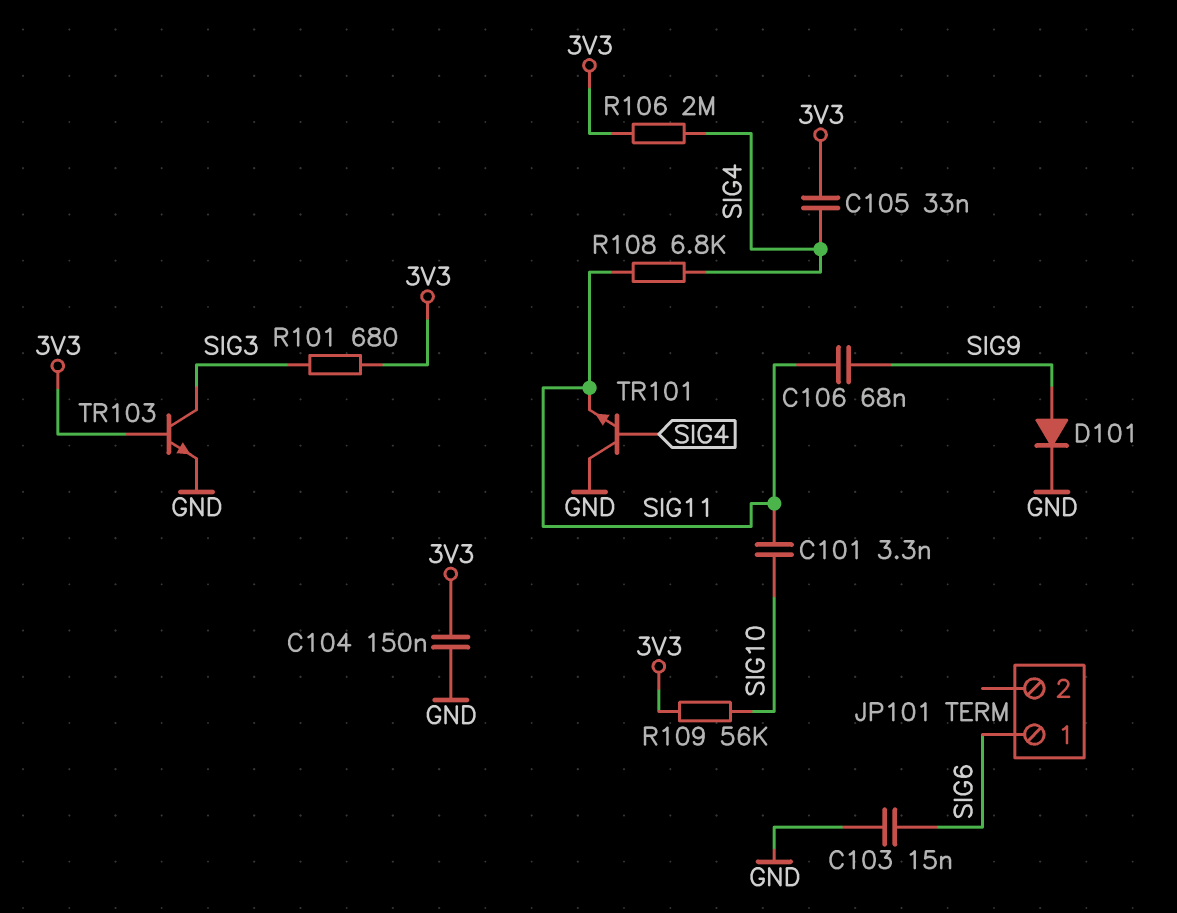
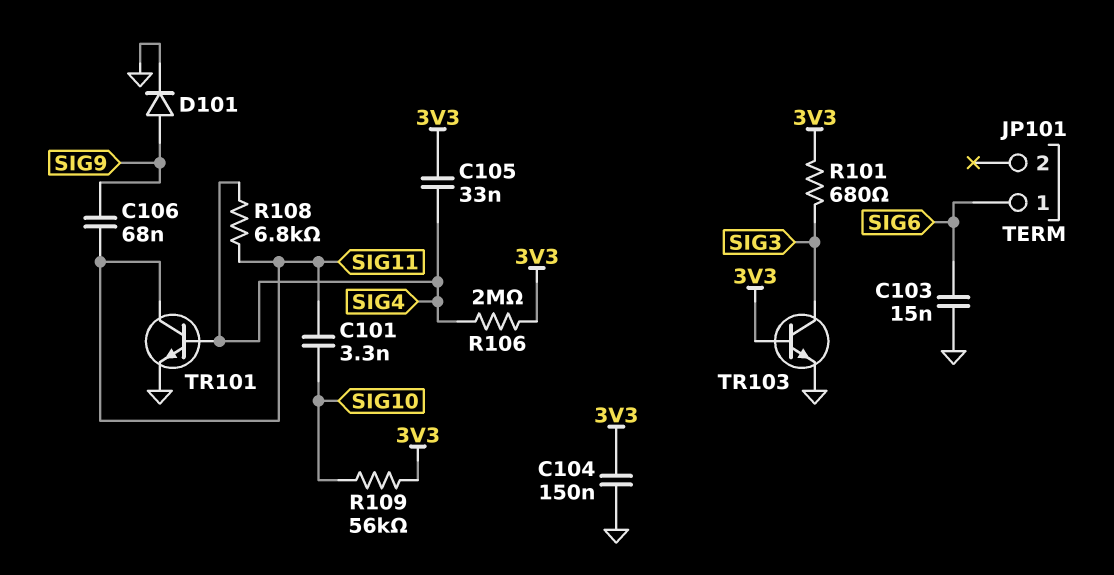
TR101: NPN (B SIG4, C GND, E SIG11) -> NPN (B SIG4, C SIG11, E GND)

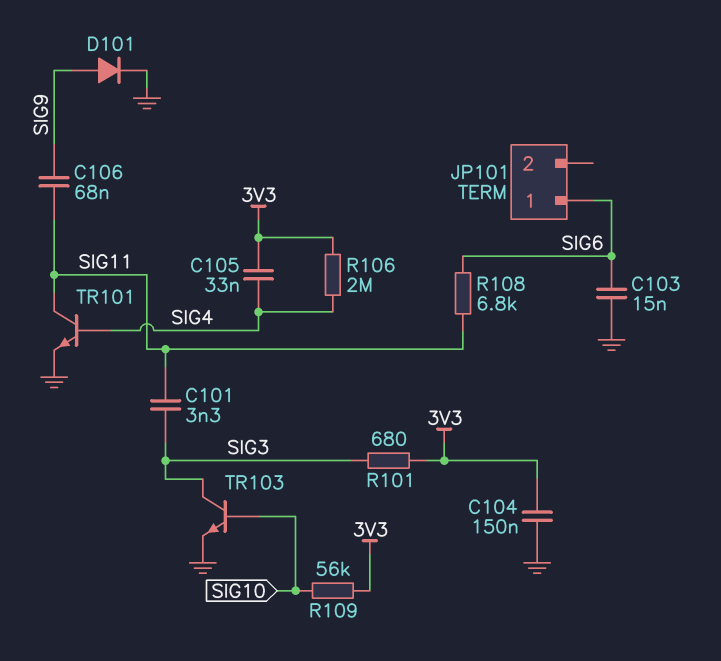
C101: 3.3nF (SIG10, SIG11) -> 3.3nF (SIG3, SIG11)
R108: 6.8k (SIG4, SIG11) -> 6.8k (SIG6, SIG11)
TR103: NPN (B 3V3, C SIG3, E GND) -> NPN (B SIG10, C SIG3, E GND)

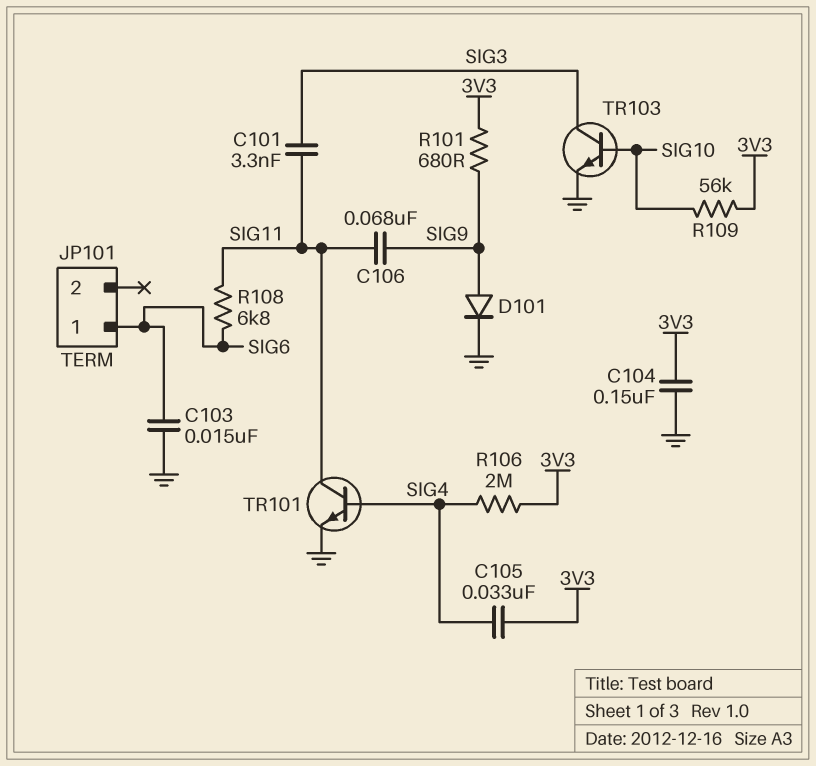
R101: 680 (3V3, SIG3) -> 680 (3V3, SIG9)

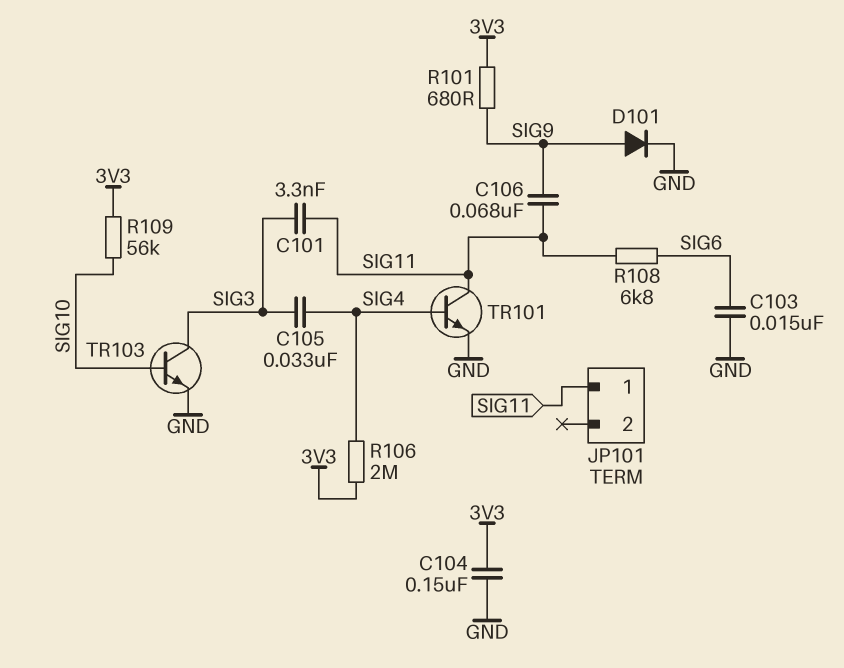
C105: 33nF (3V3, SIG4) -> 33nF (SIG3, SIG4)
JP101 pin 1: SIG6 -> SIG11

